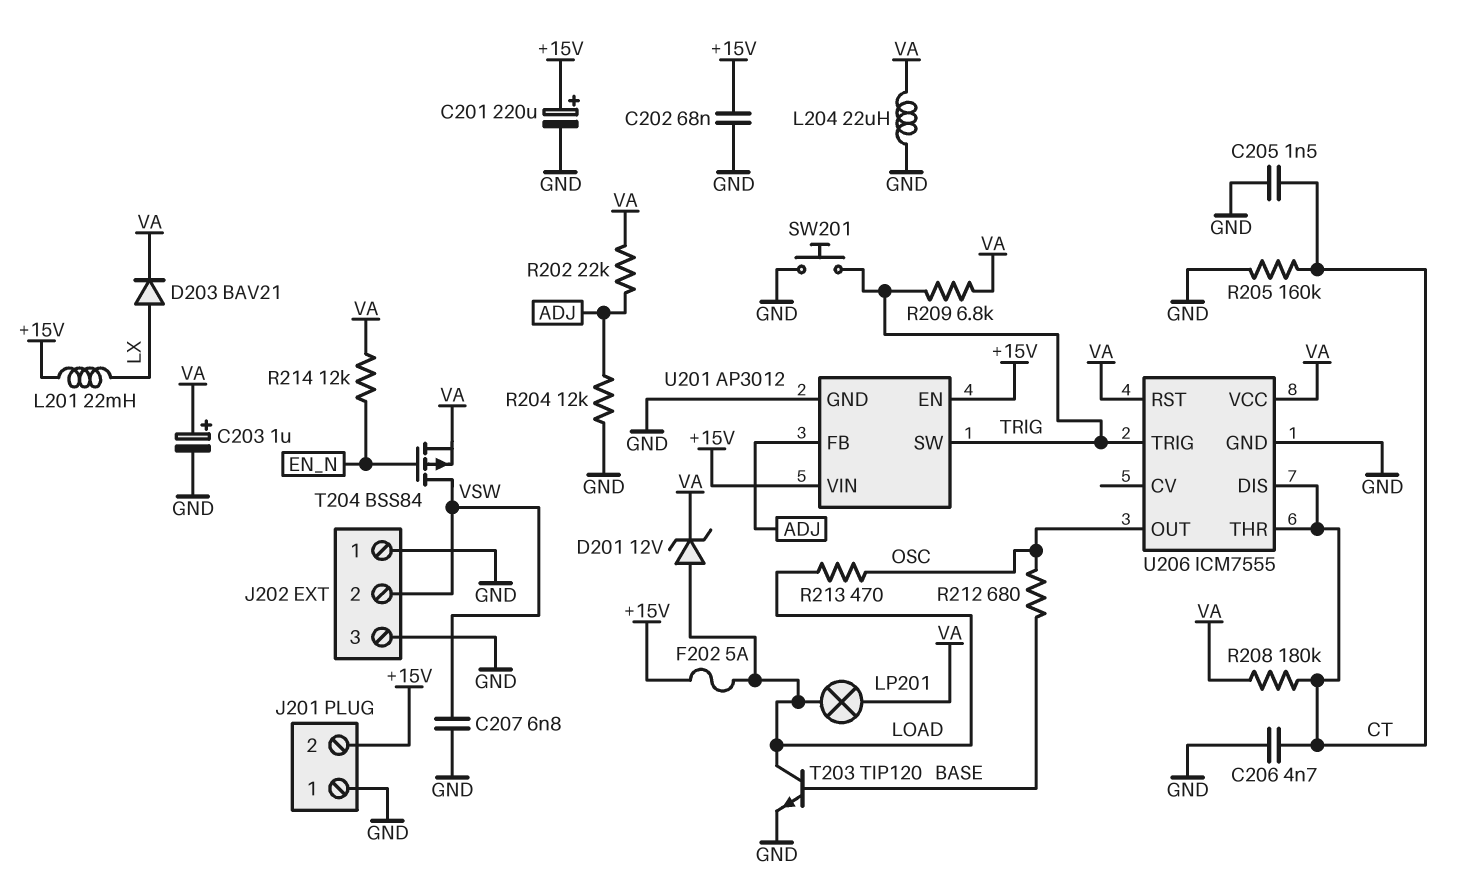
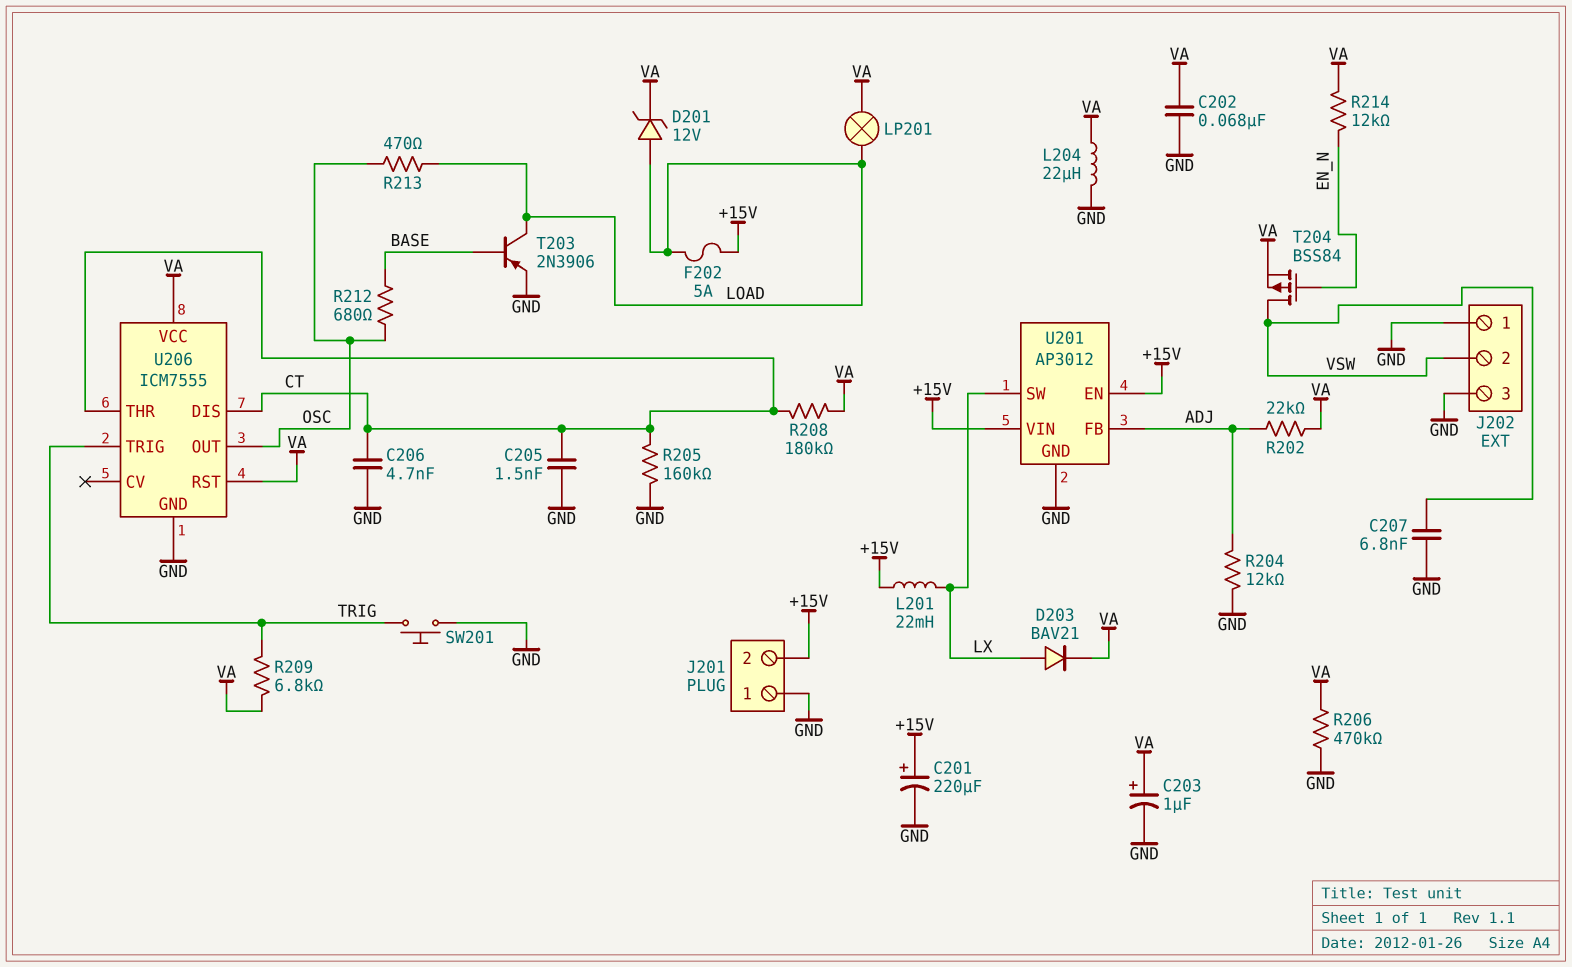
C202: 68nF (+15V, GND) -> 68nF (GND, VA)
R206: none -> 470k (GND, VA)
T203: NPN TIP120 (B BASE, C LOAD, E GND) -> PNP 2N3906 (B BASE, C LOAD, E GND)
U201 pin SW: TRIG -> LX

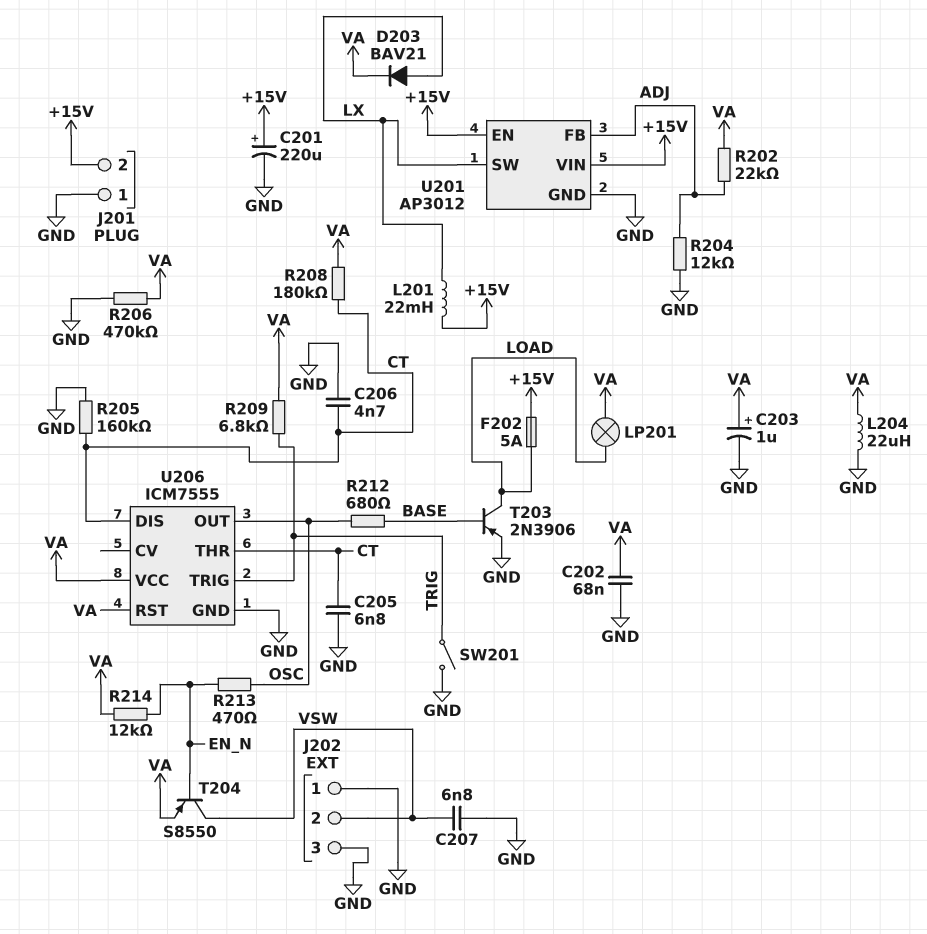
C205: 1.5nF (CT, GND) -> 6.8nF (CT, GND)
D201: zener 12V (A LOAD, K VA) -> none
R213: 470 (LOAD, OSC) -> 470 (EN_N, OSC)
SW201: button (GND, TRIG) -> switch (GND, TRIG)
T204: PMOS BSS84 (G EN_N, D VSW, S VA) -> PNP S8550 (B EN_N, C VSW, E VA)

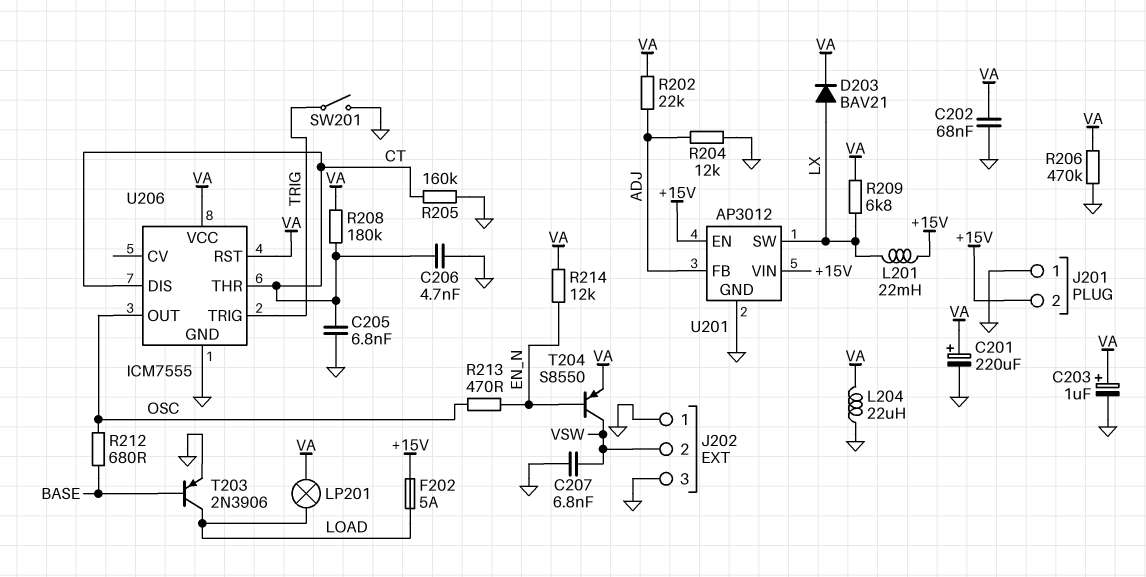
C201: 220uF (plus +15V, minus GND) -> 220uF (plus VA, minus GND)
R209: 6.8k (TRIG, VA) -> 6.8k (LX, VA)

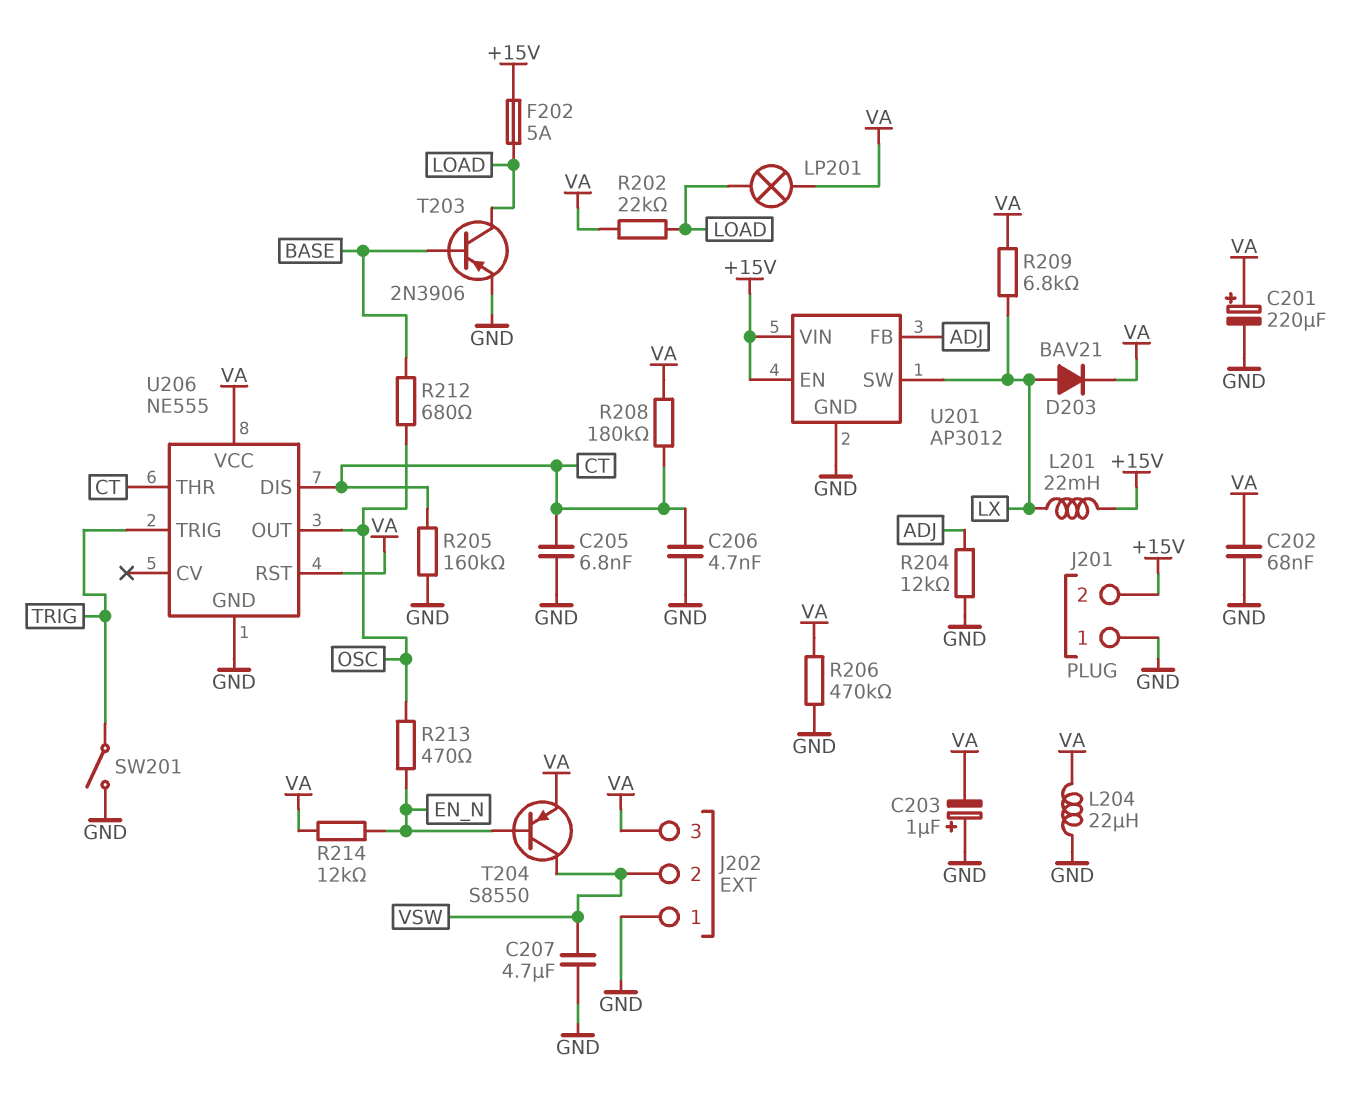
C203: 1uF (plus VA, minus GND) -> 1uF (plus GND, minus VA)
C207: 6.8nF (GND, VSW) -> 4.7uF (GND, VSW)
J202 pin 3: GND -> VA
R202: 22k (ADJ, VA) -> 22k (LOAD, VA)
U206: ICM7555 -> NE555

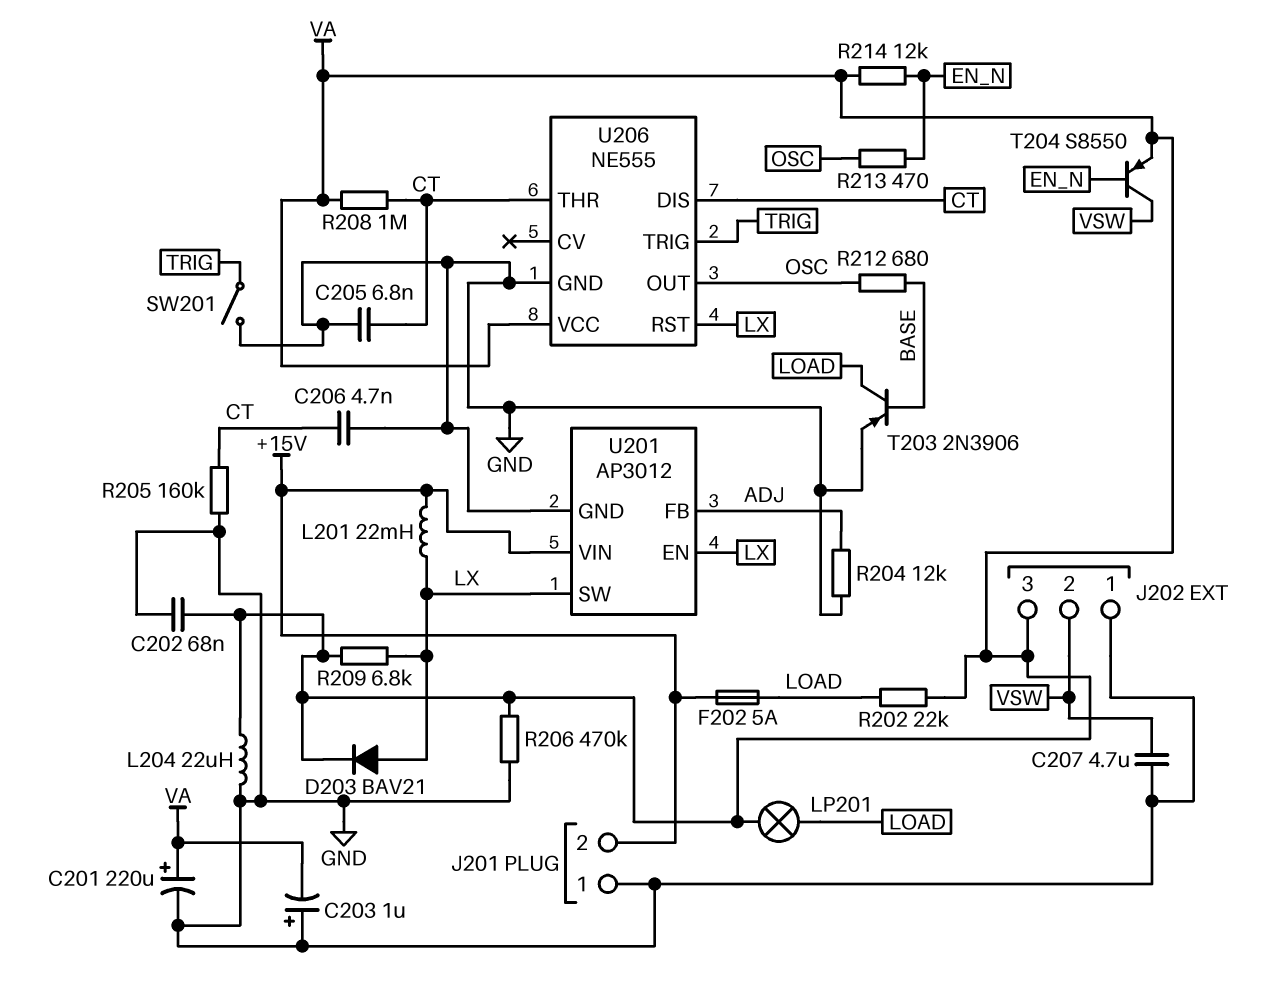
R208: 180k (CT, VA) -> 1M (CT, VA)
U201 pin EN: +15V -> LX
U206 pin RST: VA -> LX

